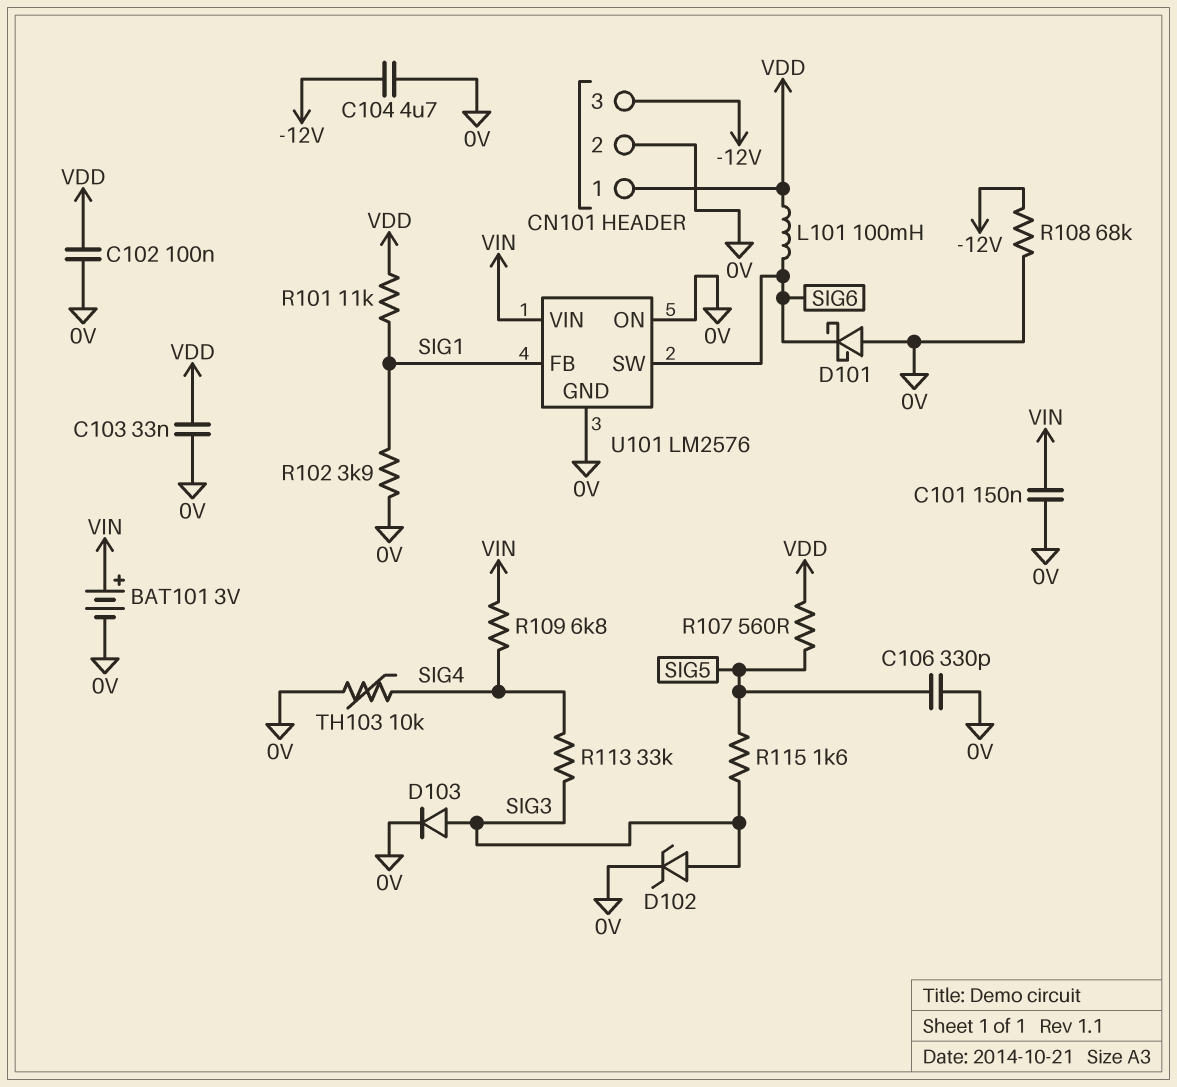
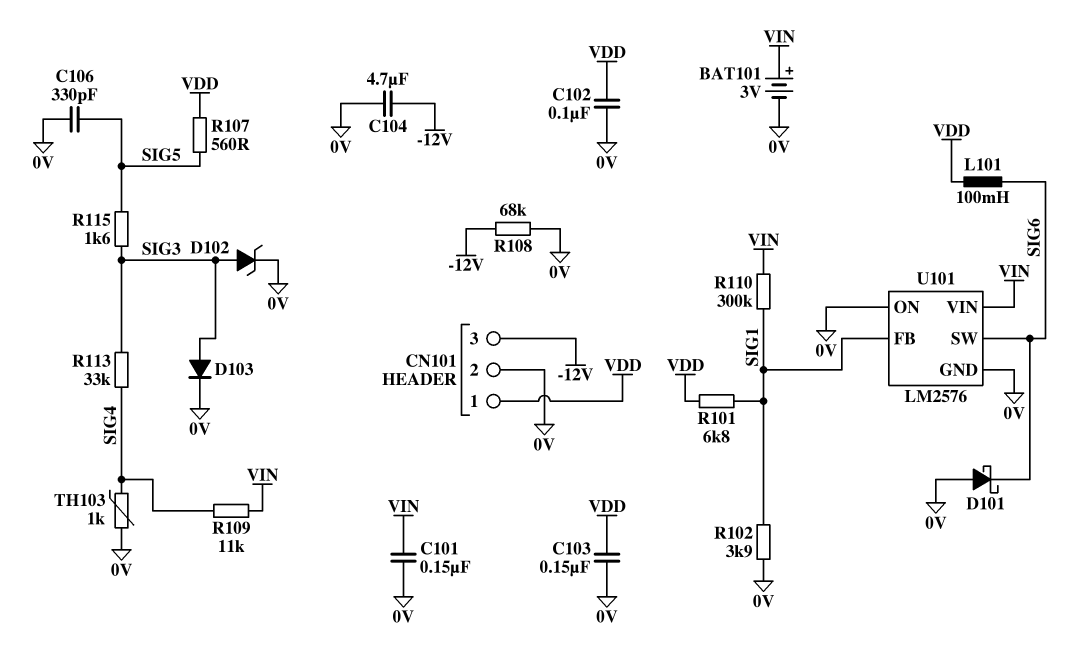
C103: 33nF (0V, VDD) -> 150nF (0V, VDD)
R101: 11k (SIG1, VDD) -> 6.8k (SIG1, VDD)
R109: 6.8k (SIG4, VIN) -> 11k (SIG4, VIN)
R110: none -> 300k (SIG1, VIN)
TH103: 10k (0V, SIG4) -> 1k (0V, SIG4)

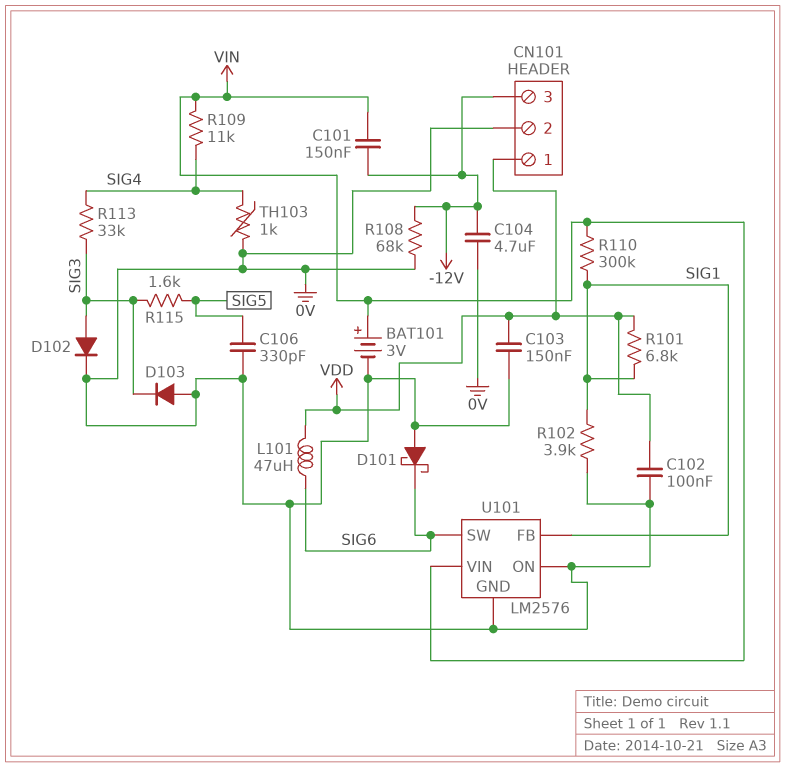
C101: 150nF (0V, VIN) -> 150nF (-12V, VIN)
D102: zener (A SIG3, K 0V) -> diode (A SIG3, K 0V)
D103: diode (A SIG3, K 0V) -> diode (A 0V, K SIG3)
L101: 100mH (SIG6, VDD) -> 47uH (SIG6, VDD)
R107: 560 (SIG5, VDD) -> none

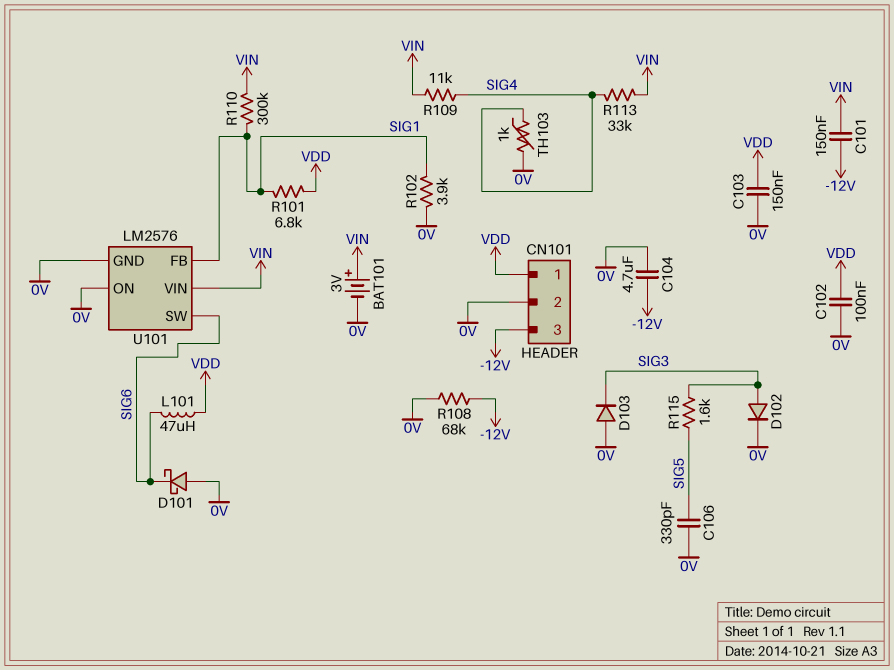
R113: 33k (SIG3, SIG4) -> 33k (SIG4, VIN)

